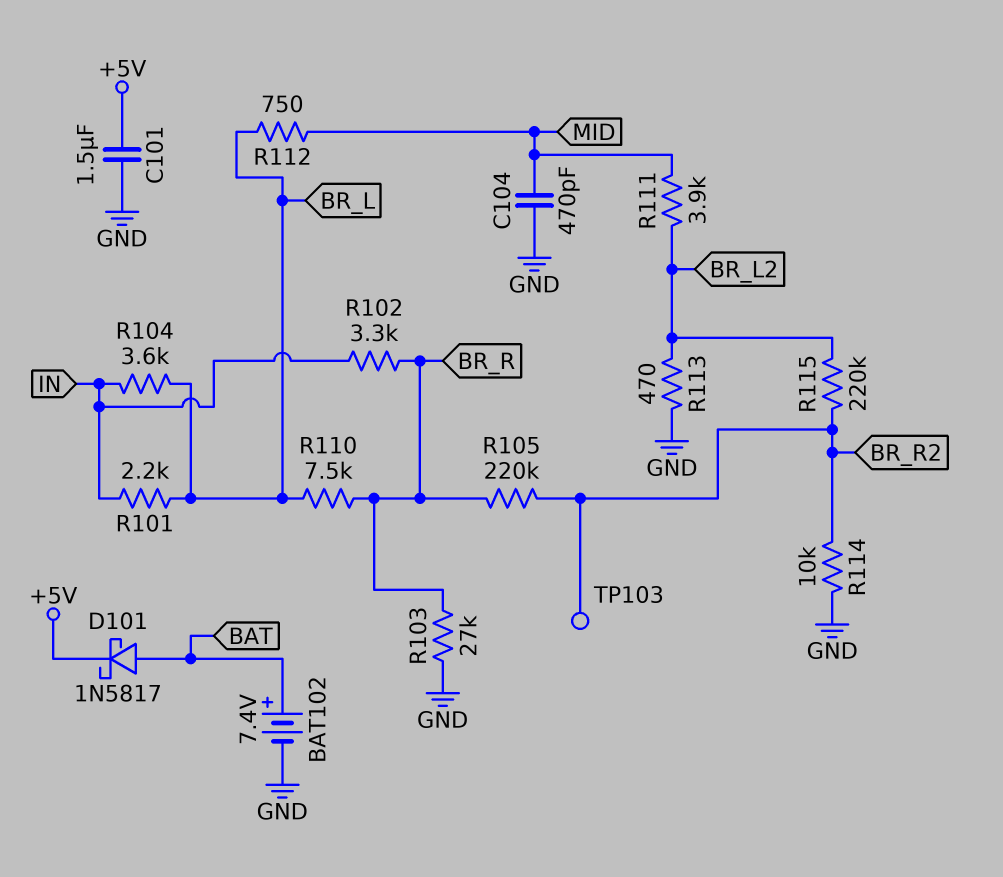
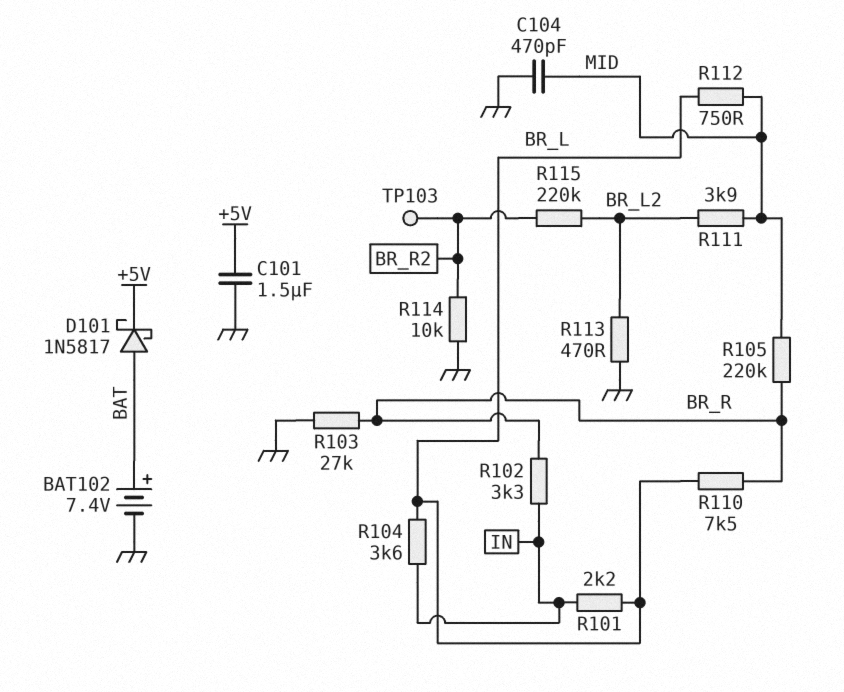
R105: 220k (BR_R, BR_R2) -> 220k (BR_R, MID)

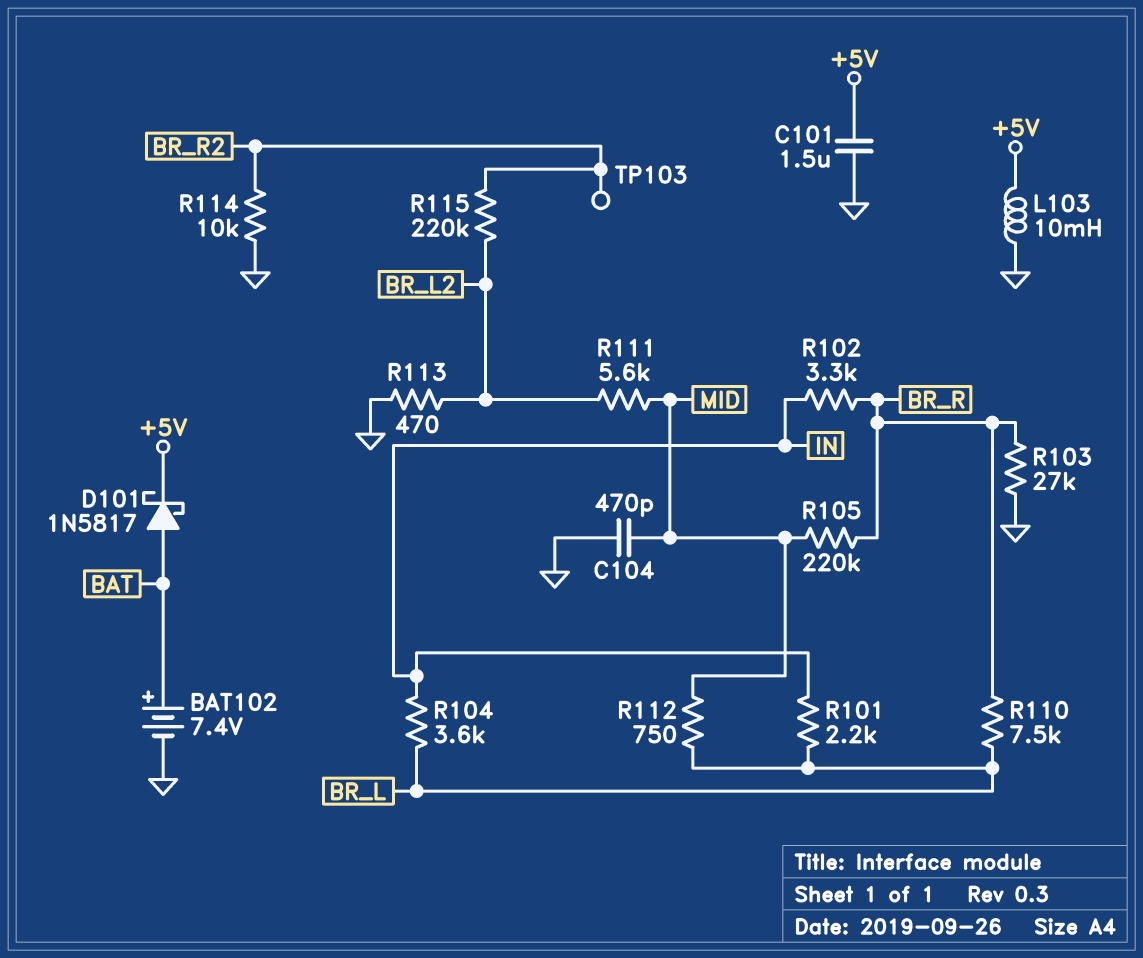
L103: none -> 10mH (+5V, GND)
R111: 3.9k (BR_L2, MID) -> 5.6k (BR_L2, MID)

